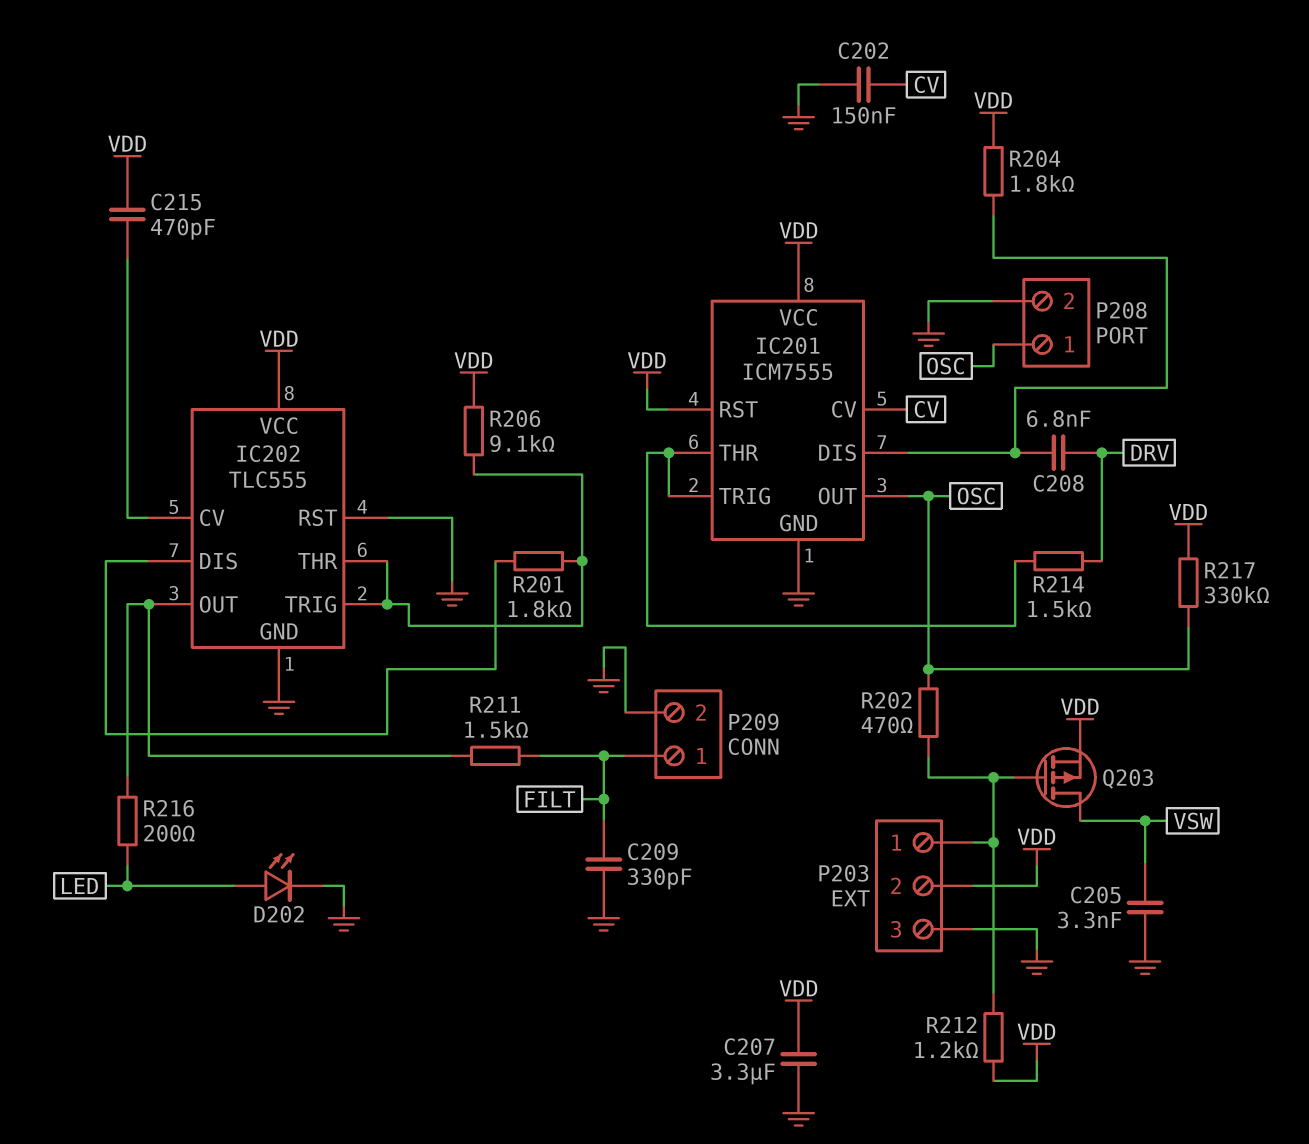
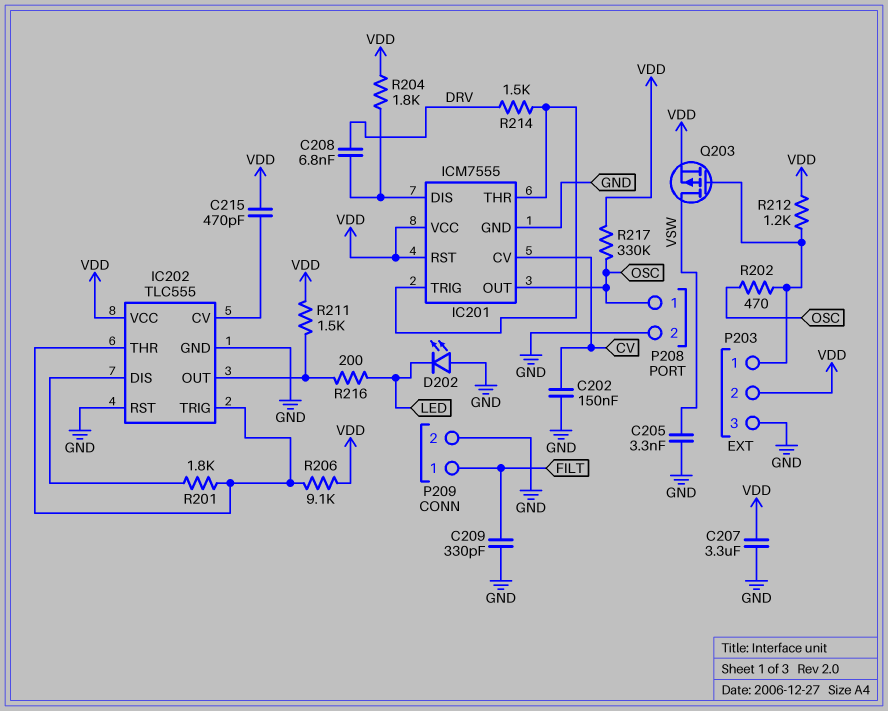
D202: LED (A LED, K GND) -> LED (A GND, K LED)
R211: 1.5k (FILT, IC202/OUT) -> 1.5k (IC202/OUT, VDD)

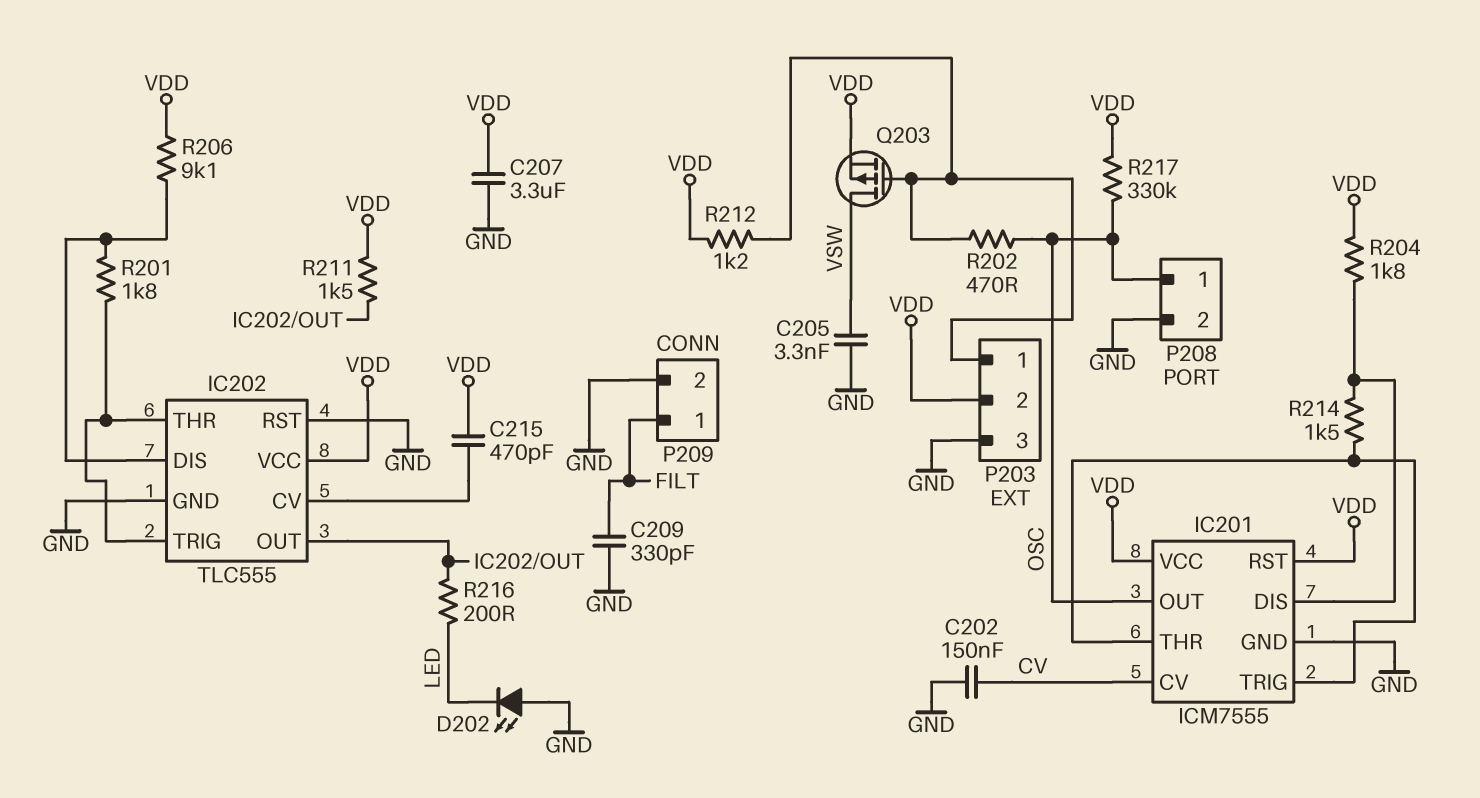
C208: 6.8nF (DRV, IC201/DIS) -> none
R206: 9.1k (IC202/THR, VDD) -> 9.1k (IC202/DIS, VDD)
R214: 1.5k (DRV, IC201/THR) -> 1.5k (IC201/DIS, IC201/THR)

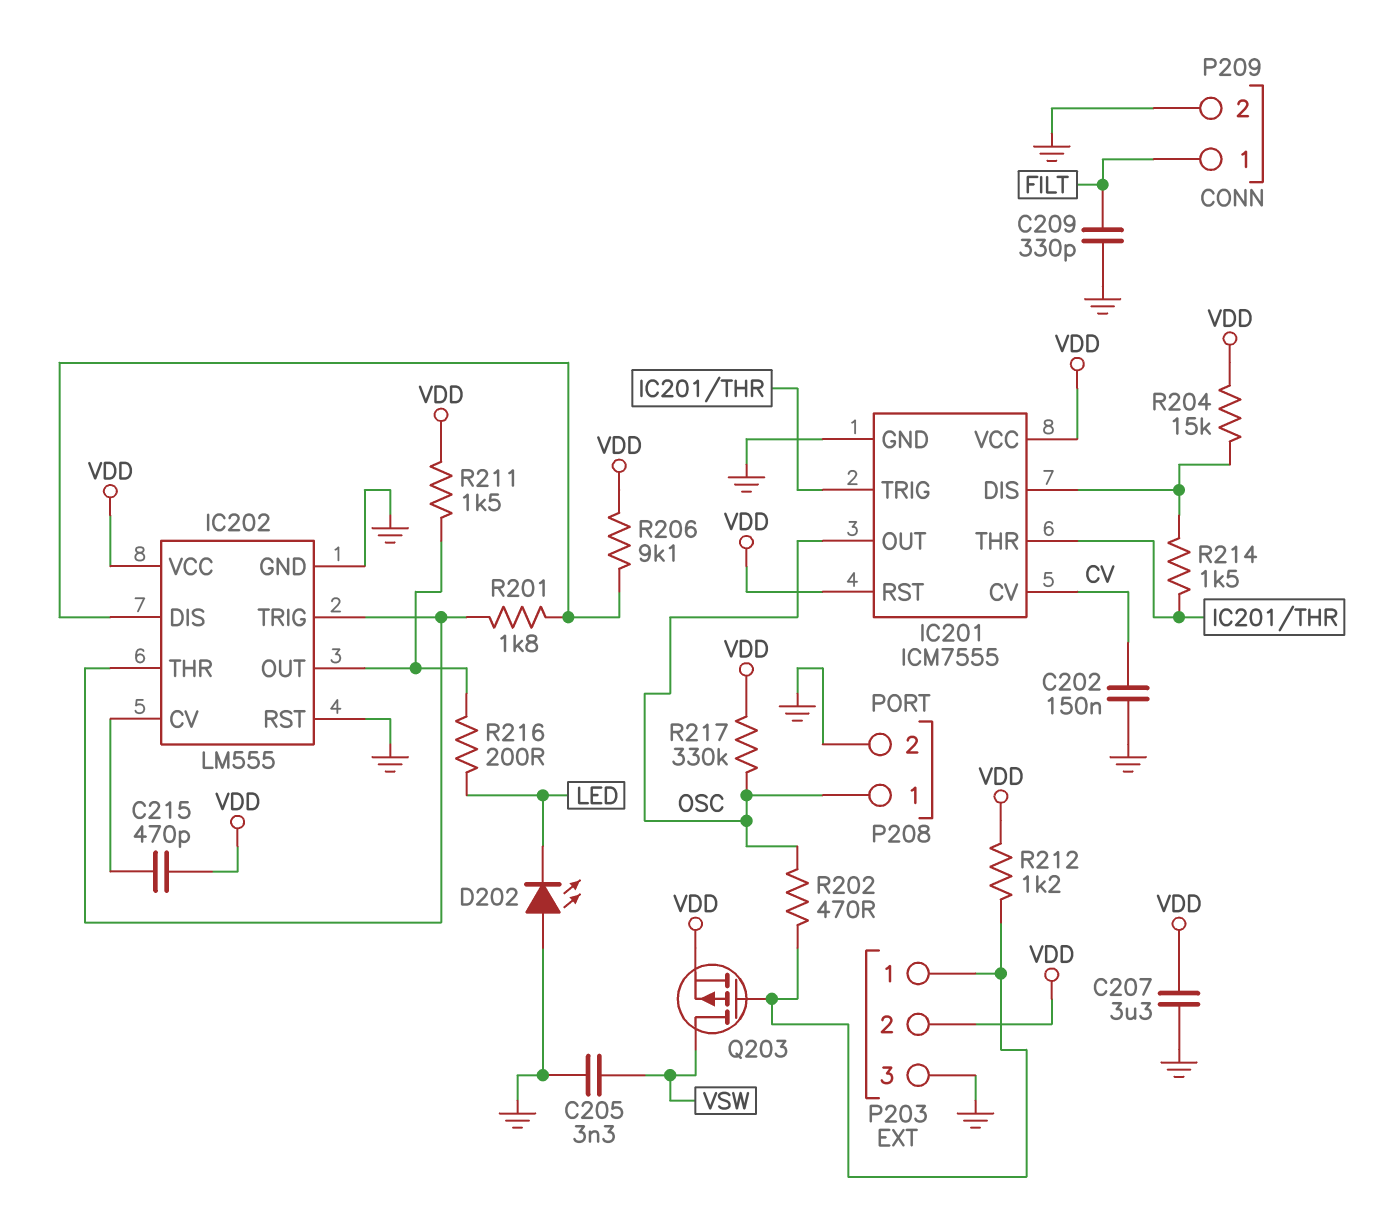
IC202: TLC555 -> LM555
R204: 1.8k (IC201/DIS, VDD) -> 15k (IC201/DIS, VDD)

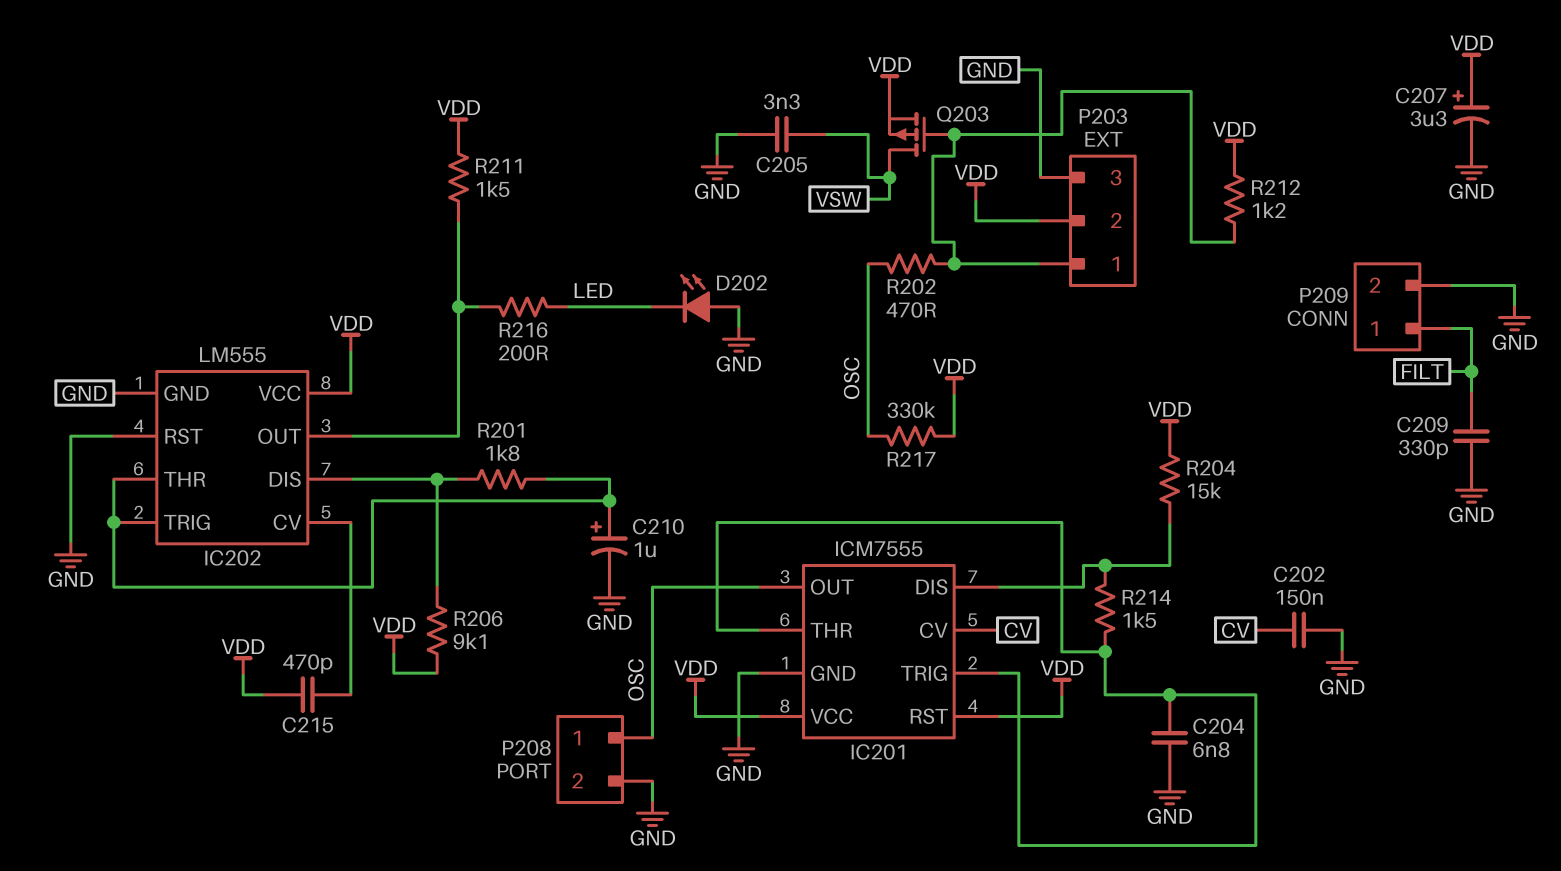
C204: none -> 6.8nF (GND, IC201/THR)
C207: 3.3uF (GND, VDD) -> 3.3uF (plus VDD, minus GND)
C210: none -> 1uF (plus IC202/THR, minus GND)

